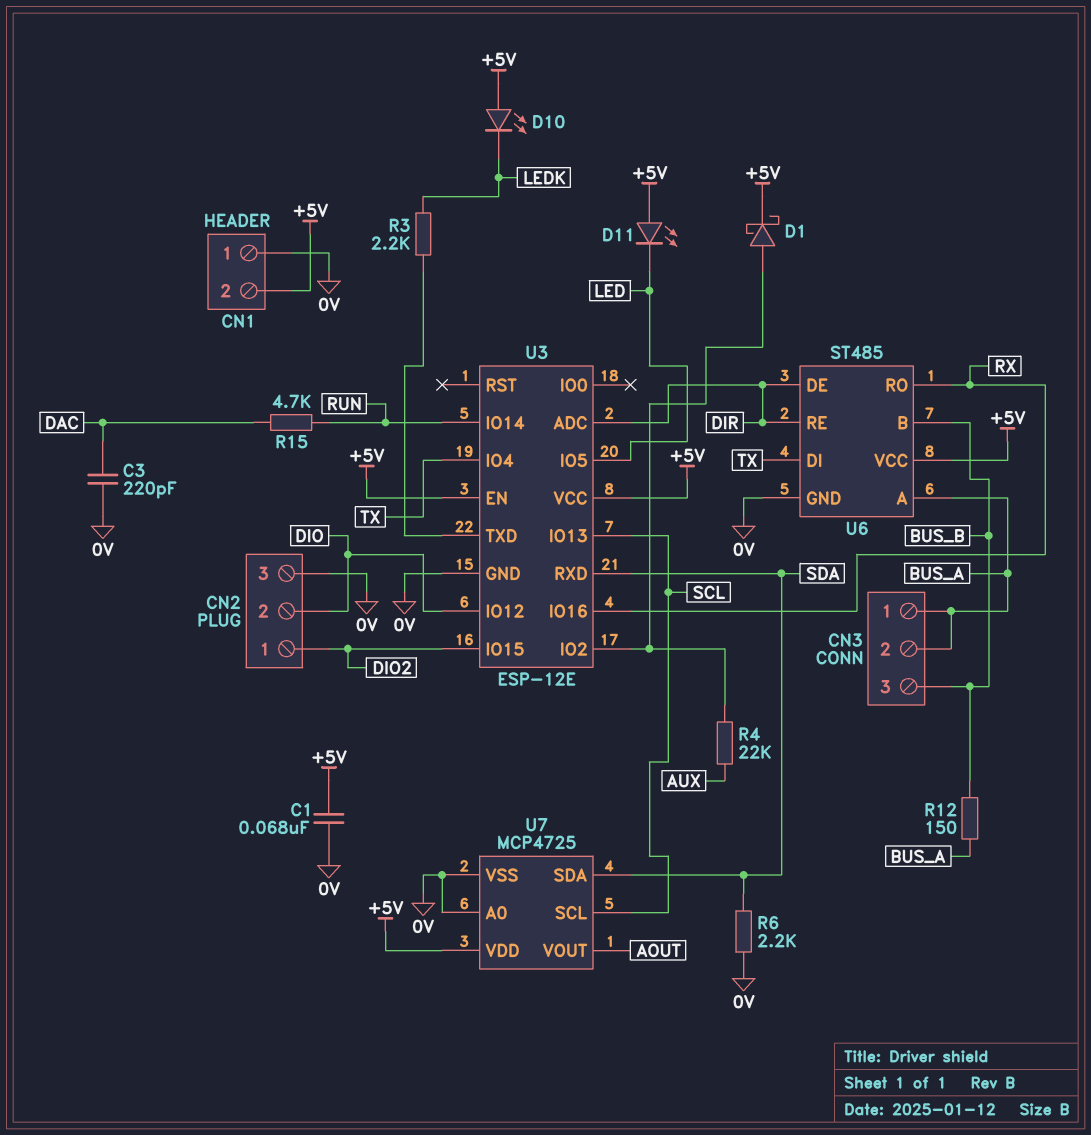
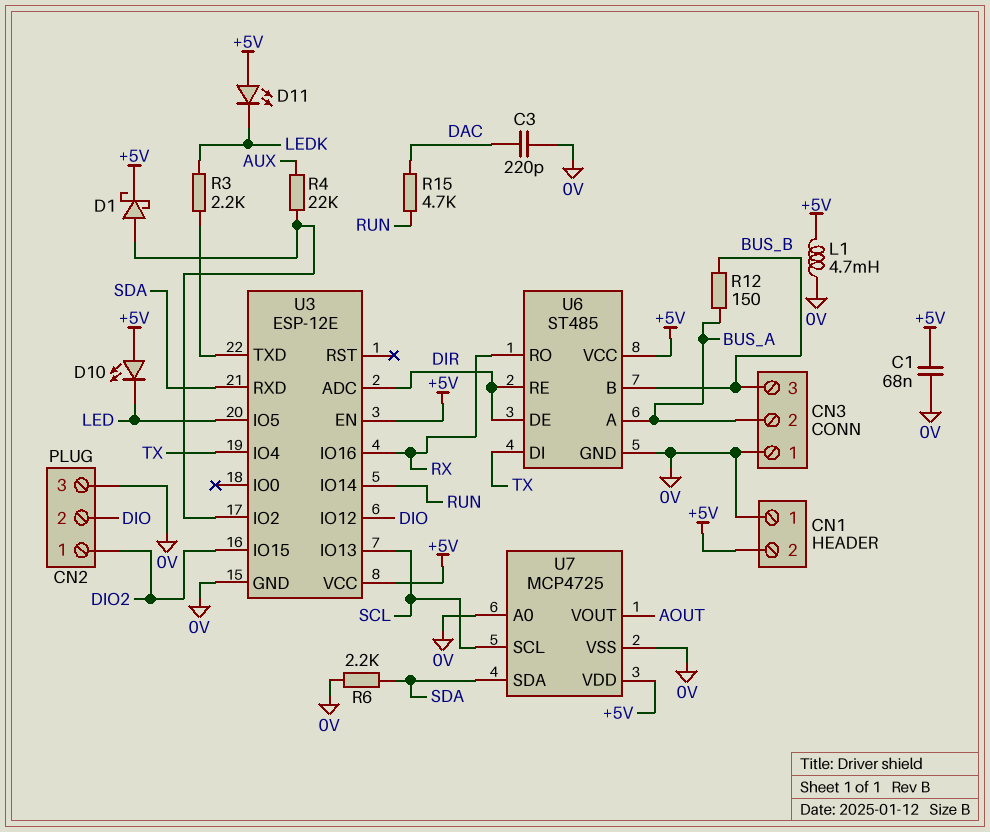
CN3 pin 1: BUS_A -> 0V
D10: LED (A +5V, K LEDK) -> LED (A +5V, K LED)
D11: LED (A +5V, K LED) -> LED (A +5V, K LEDK)
L1: none -> 4.7mH (+5V, 0V)

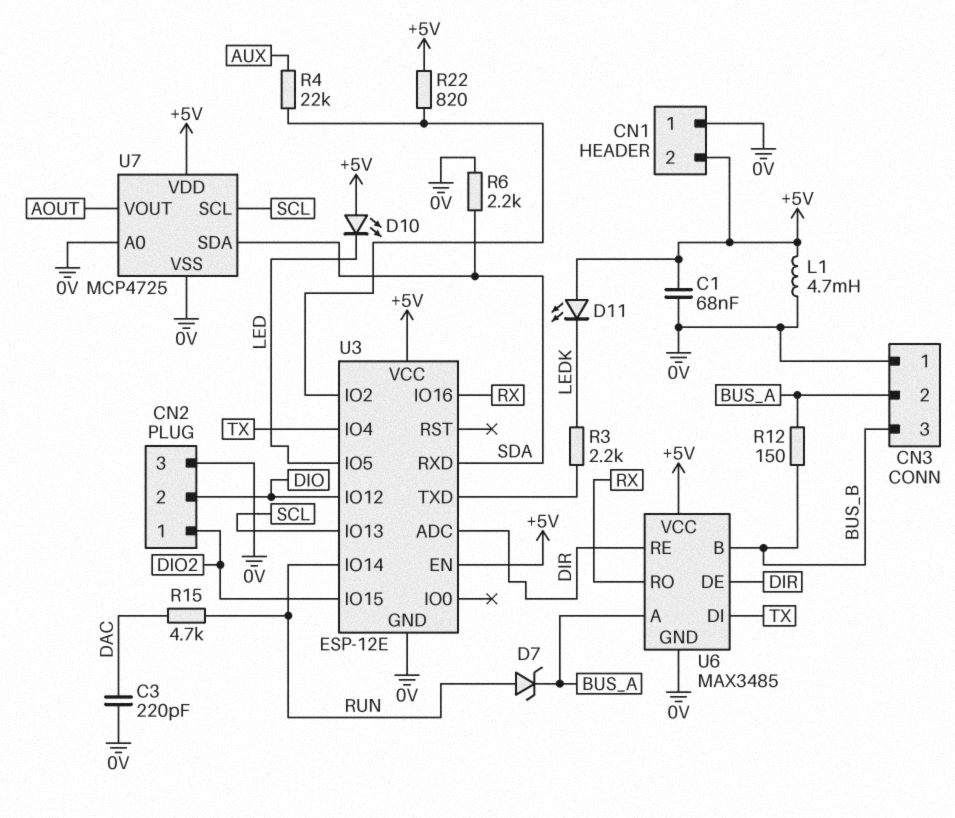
D1: schottky (A U3/IO2, K +5V) -> none
D7: none -> zener (A RUN, K BUS_A)
R22: none -> 820 (+5V, U3/IO2)
U6: ST485 -> MAX3485

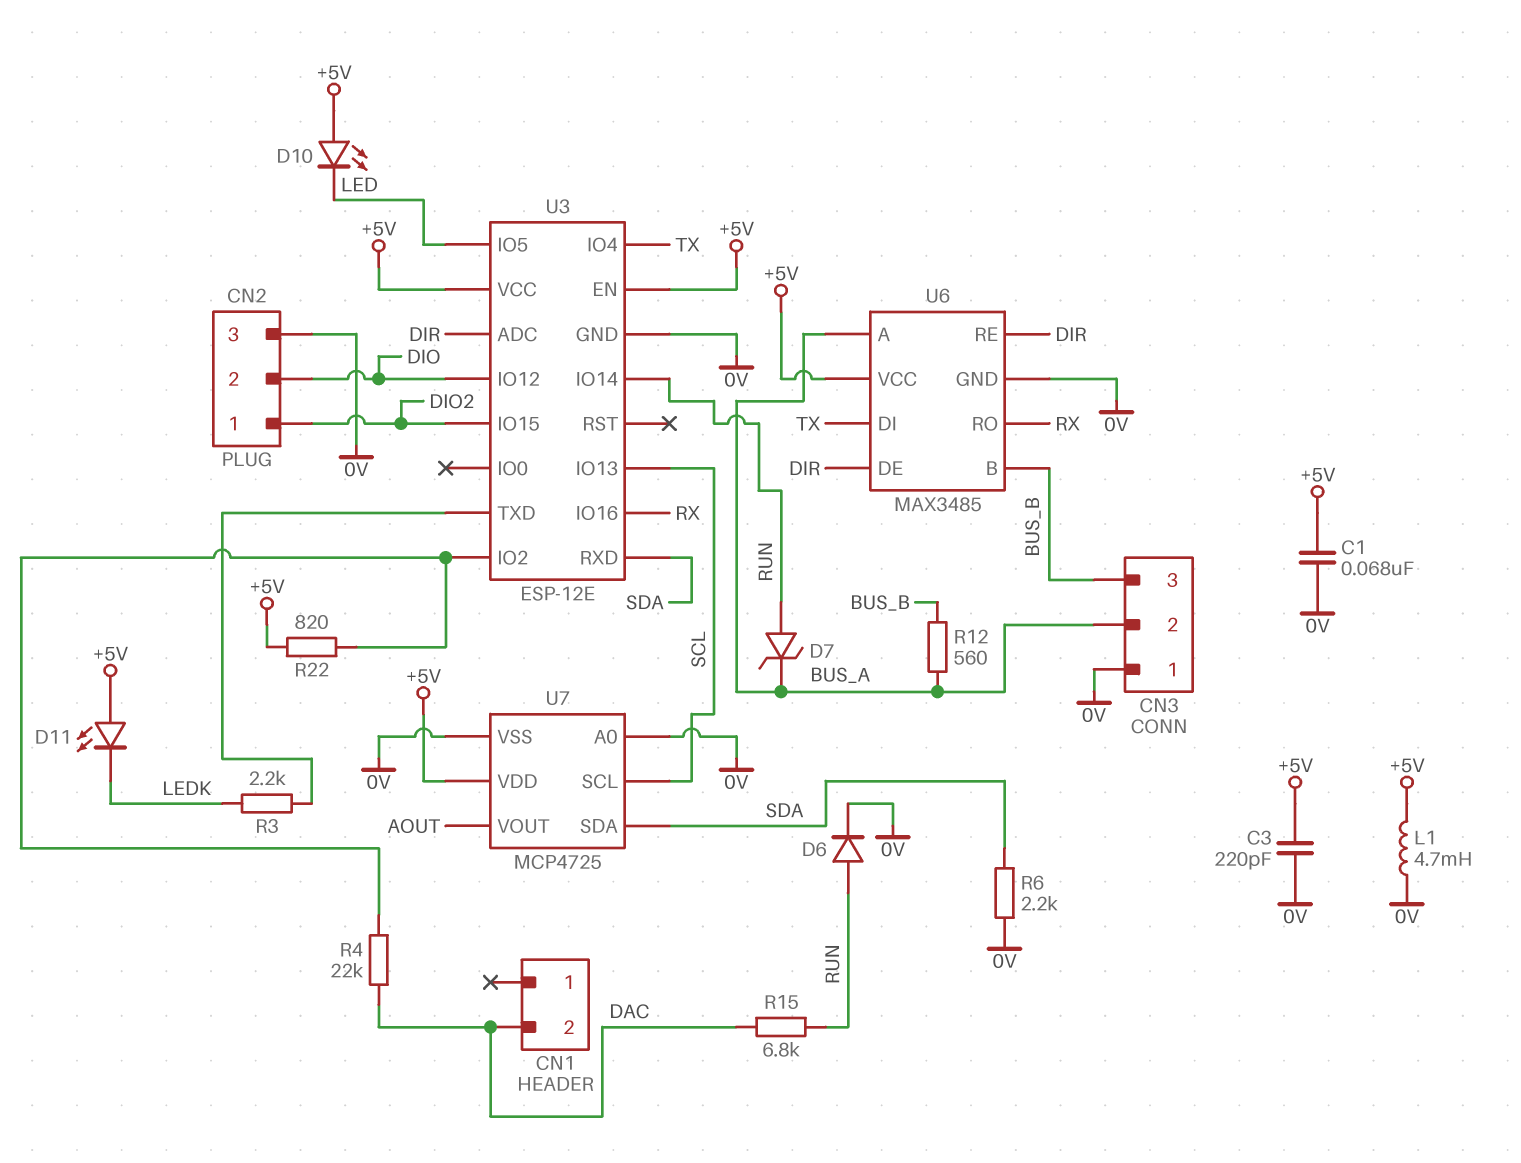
C3: 220pF (0V, DAC) -> 220pF (+5V, 0V)
CN1 pin 1: 0V -> none
CN1 pin 2: +5V -> DAC
D6: none -> diode (A RUN, K 0V)
R4: 22k (AUX, U3/IO2) -> 22k (DAC, U3/IO2)
R12: 150 (BUS_A, BUS_B) -> 560 (BUS_A, BUS_B)
R15: 4.7k (DAC, RUN) -> 6.8k (DAC, RUN)

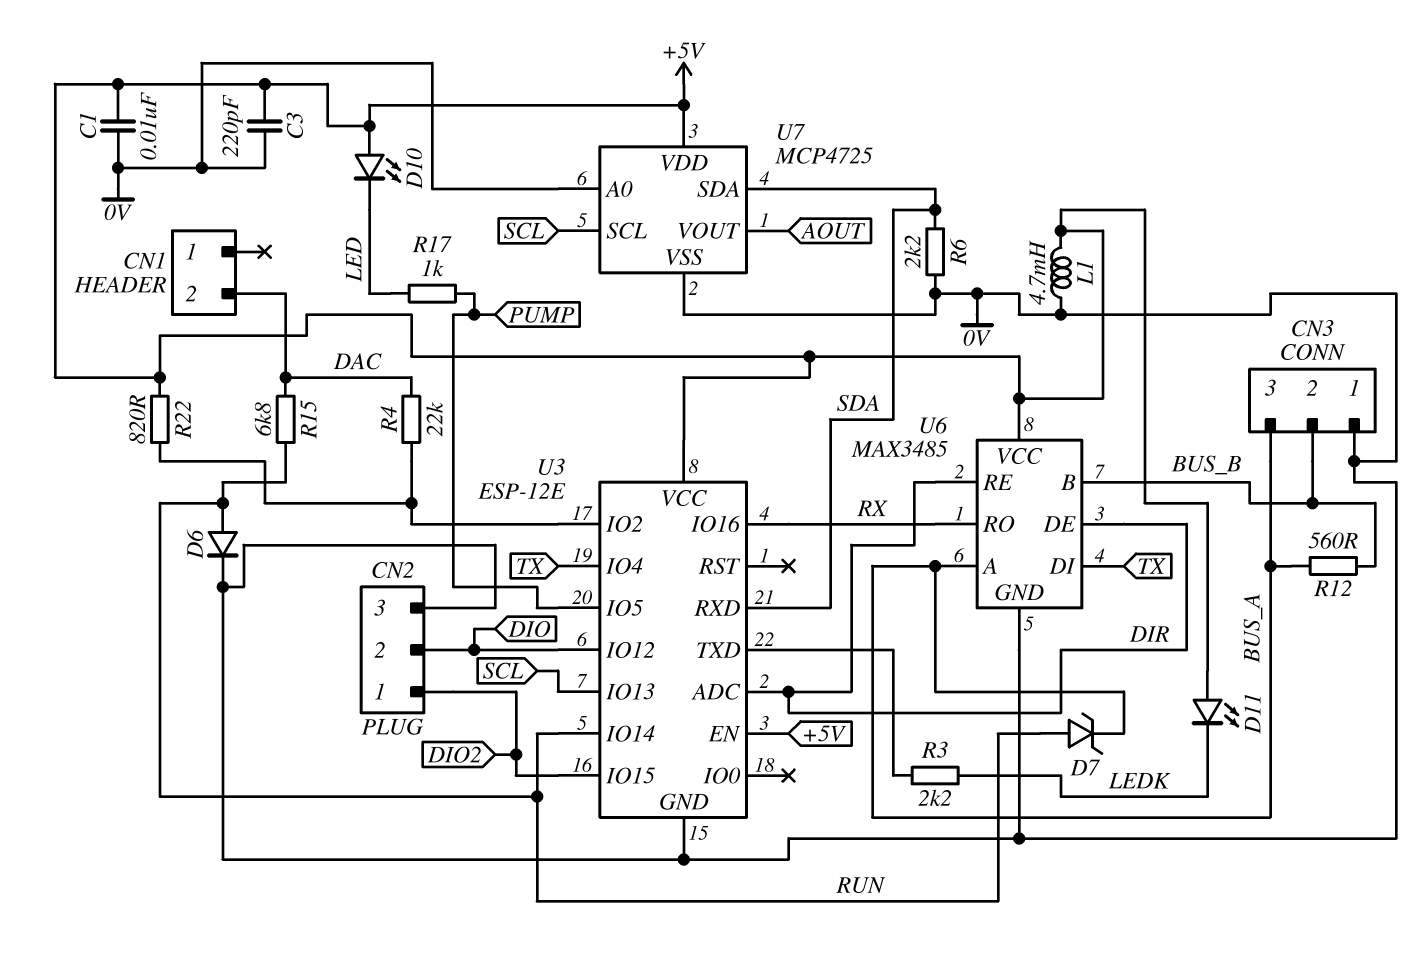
C1: 68nF (+5V, 0V) -> 10nF (+5V, 0V)
CN3 pin 2: BUS_A -> BUS_B
CN3 pin 3: BUS_B -> BUS_A
R17: none -> 1k (LED, PUMP)
U3 pin IO5: LED -> PUMP

